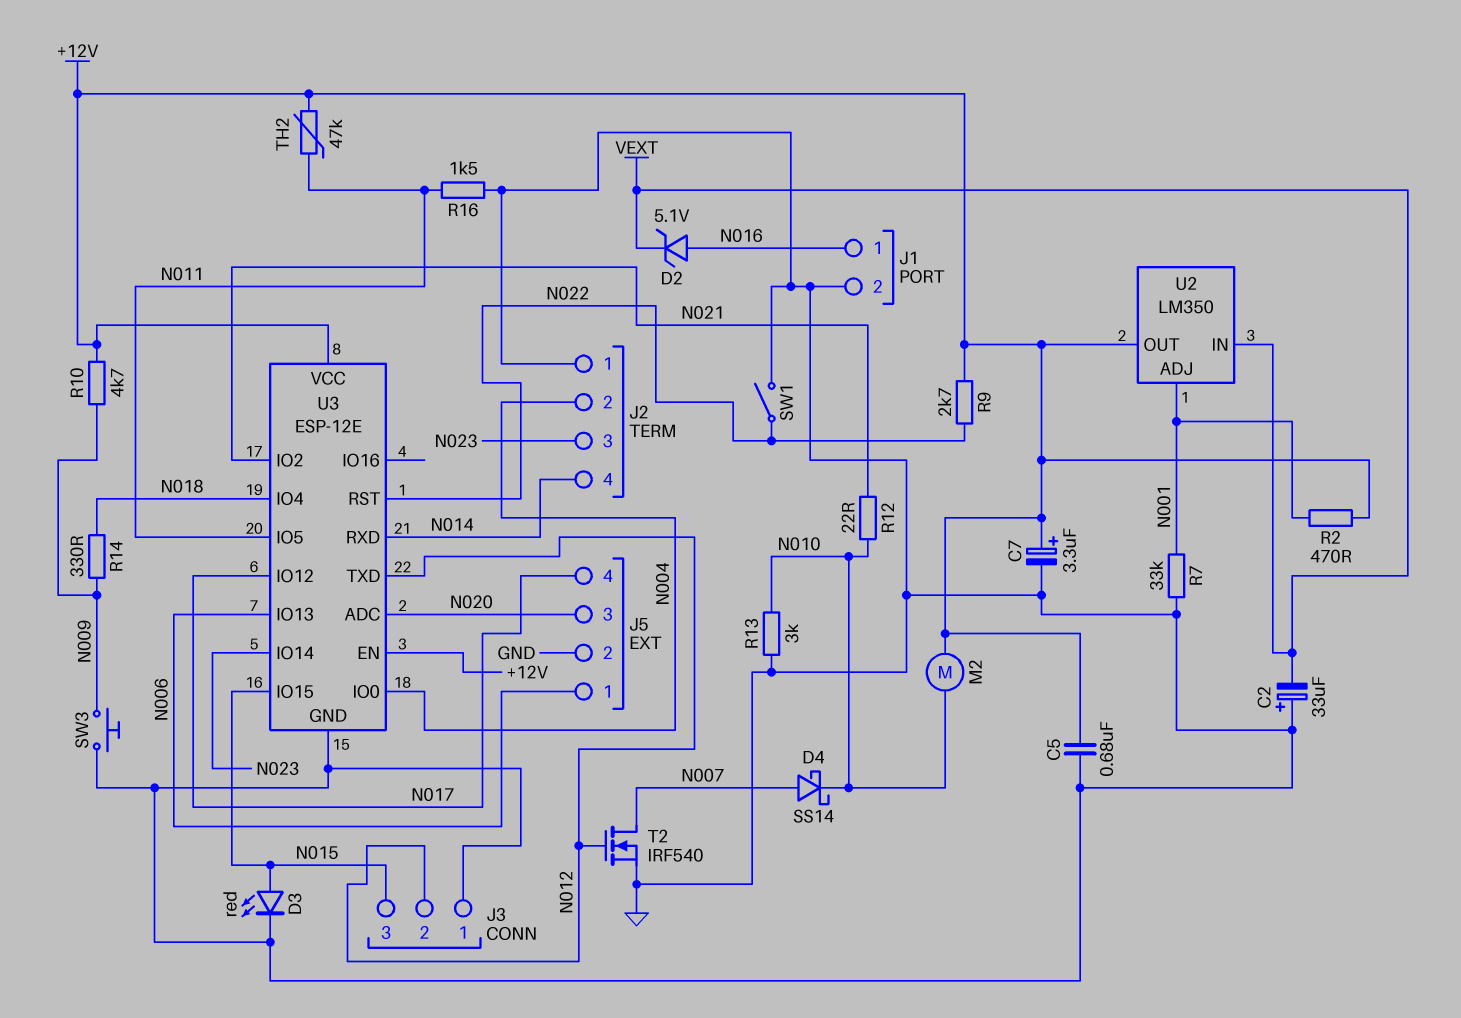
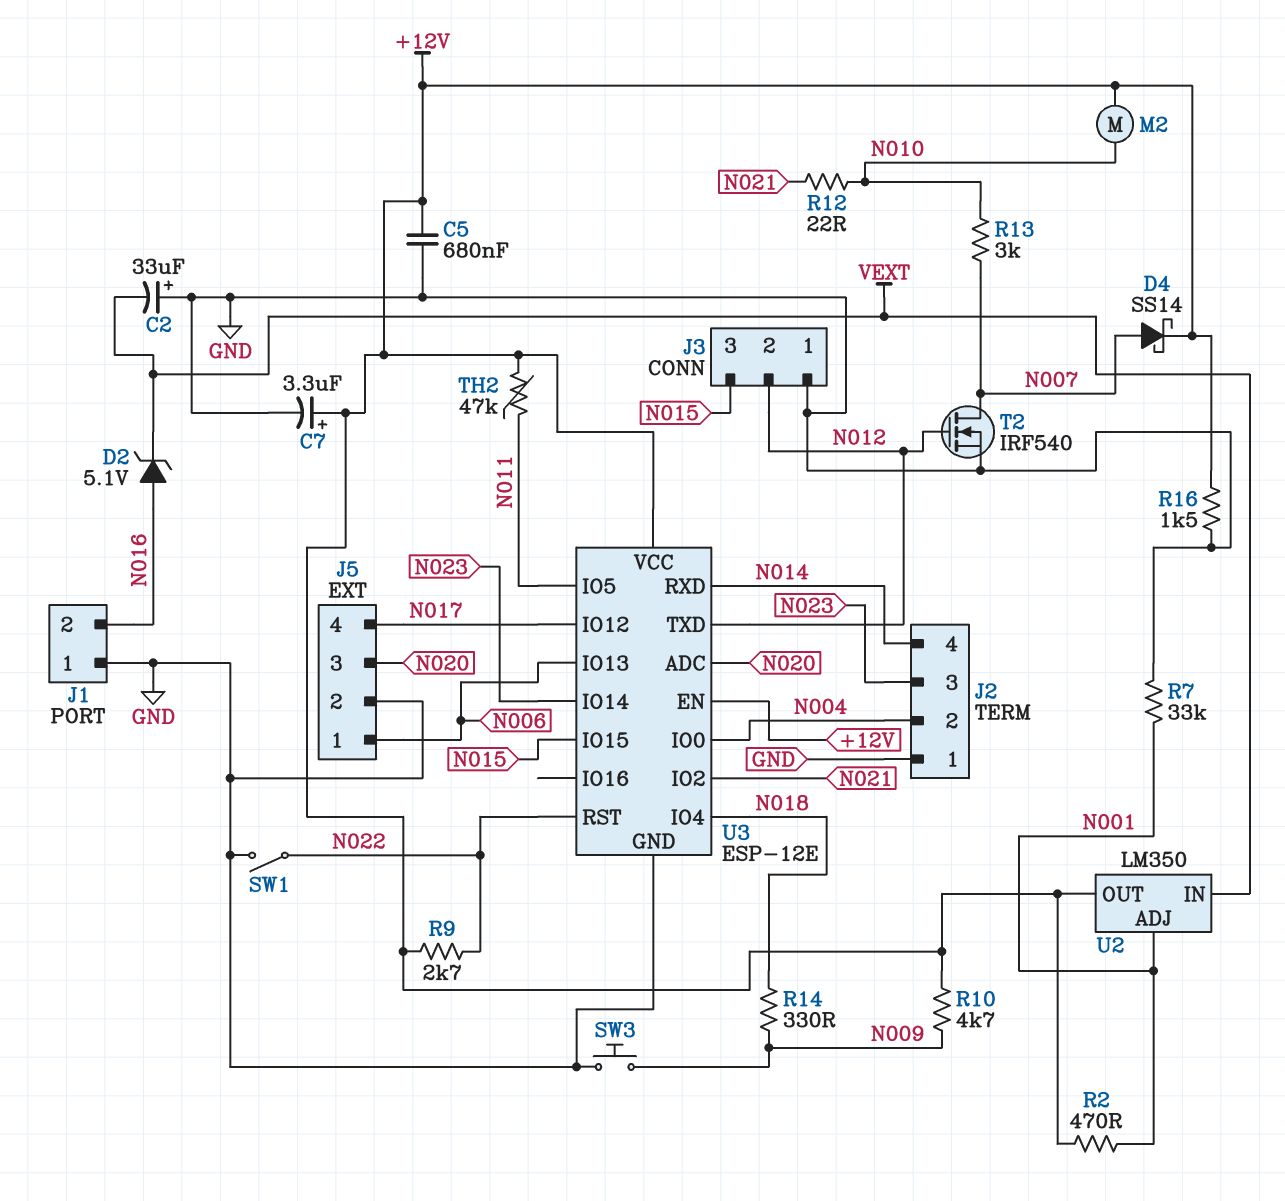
D3: LED red (A N015, K GND) -> none
D4: schottky SS14 (A N007, K N010) -> schottky SS14 (A N007, K +12V)
J1 pin 1: N016 -> GND
J1 pin 2: GND -> N016
R13: 3k (GND, N010) -> 3k (N007, N010)
R16: 1.5k (GND, N011) -> 1.5k (+12V, GND)

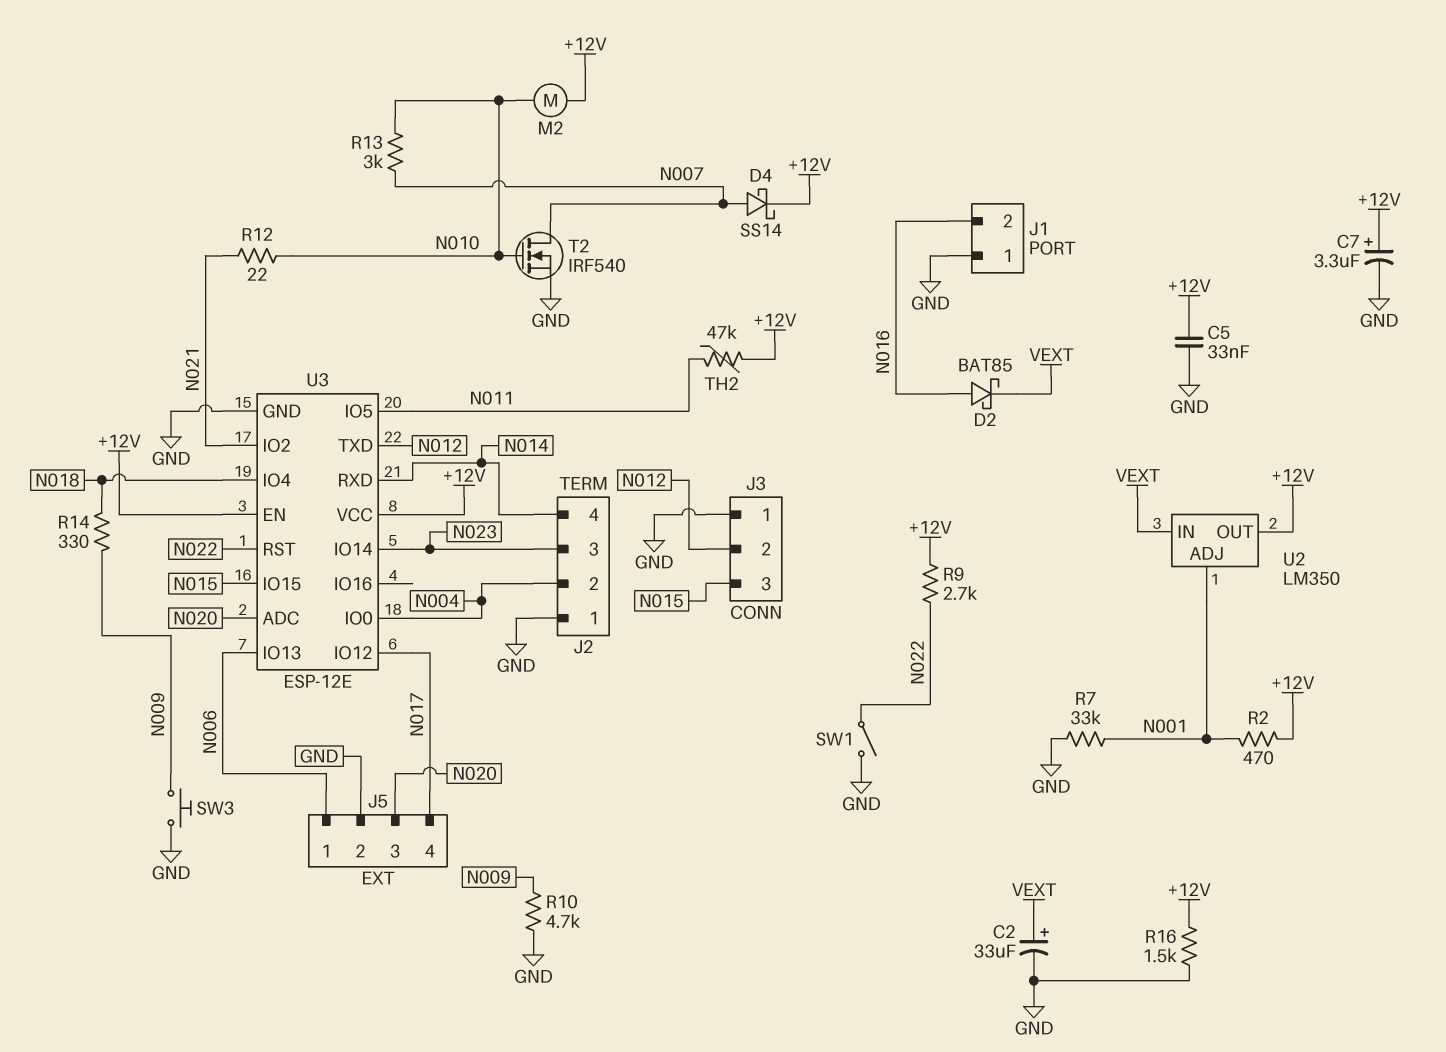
C2: 33uF (plus GND, minus VEXT) -> 33uF (plus VEXT, minus GND)
C5: 680nF (+12V, GND) -> 33nF (+12V, GND)
D2: zener 5.1V (A N016, K VEXT) -> schottky BAT85 (A N016, K VEXT)
R10: 4.7k (+12V, N009) -> 4.7k (GND, N009)
T2: NMOS IRF540 (G N012, D N007, S GND) -> NMOS IRF540 (G N010, D N007, S GND)

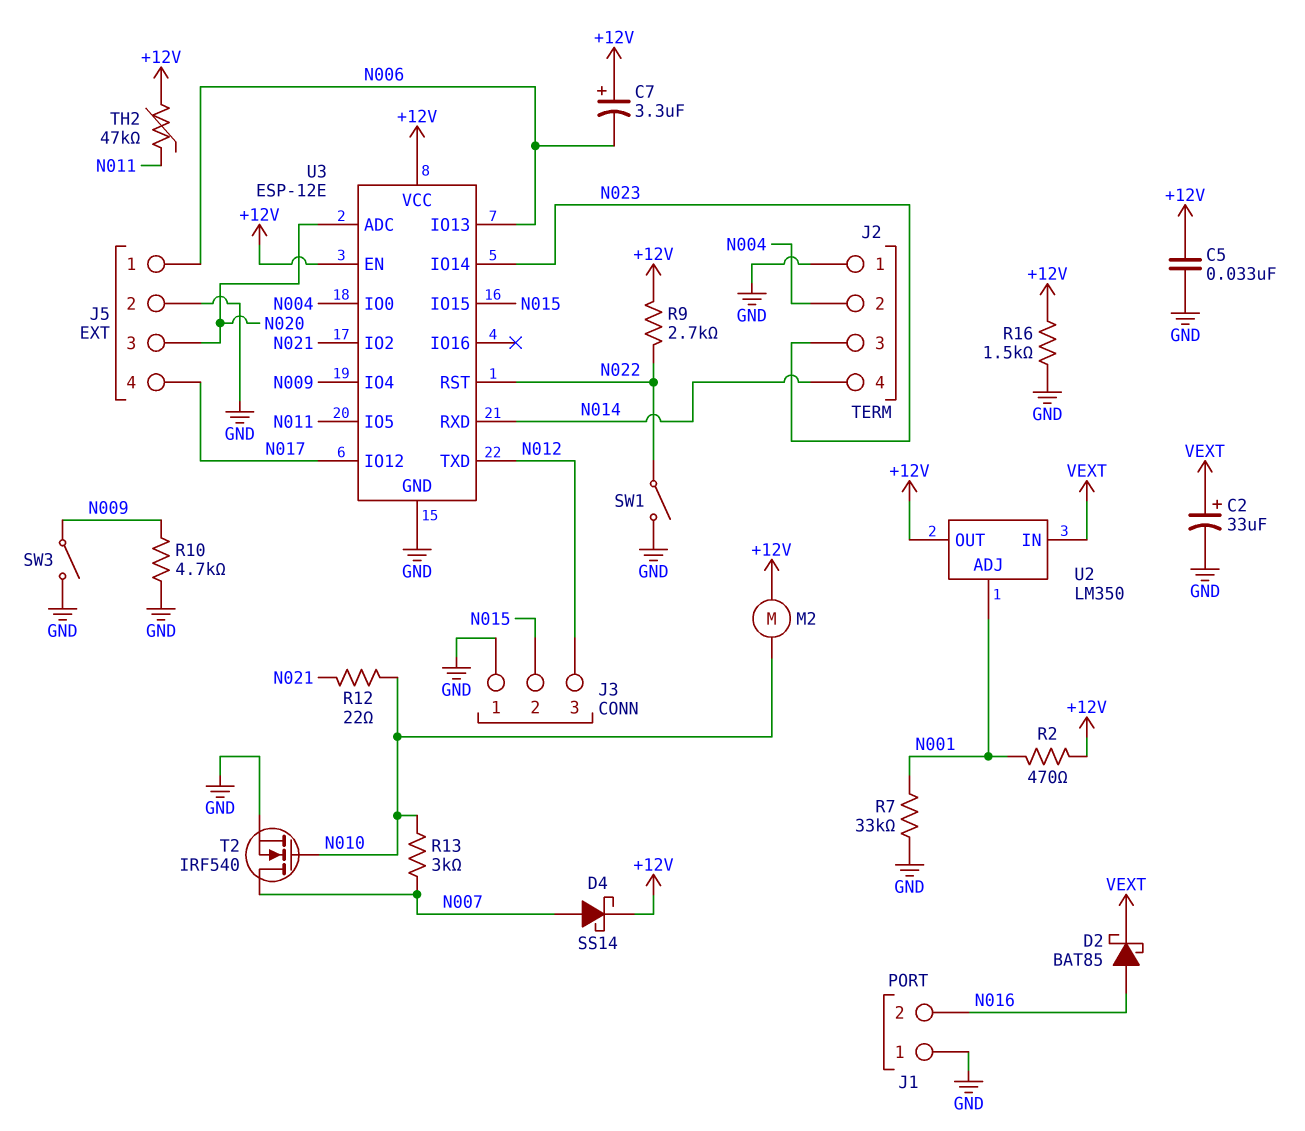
C7: 3.3uF (plus +12V, minus GND) -> 3.3uF (plus +12V, minus N006)
J3 pin 2: N012 -> N015
J3 pin 3: N015 -> N012
R14: 330 (N009, N018) -> none
SW3: button (GND, N009) -> switch (GND, N009)
U3 pin IO4: N018 -> N009

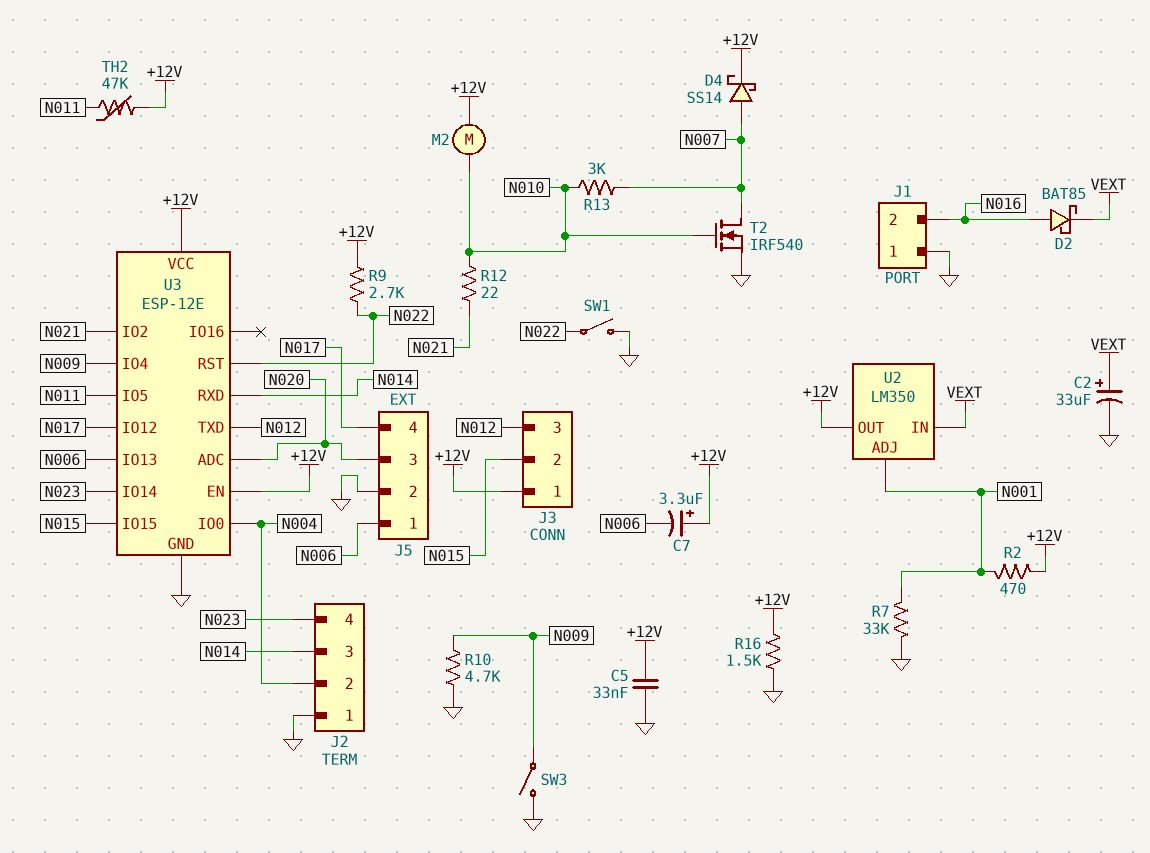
J2 pin 3: N023 -> N014
J2 pin 4: N014 -> N023
J3 pin 1: GND -> +12V

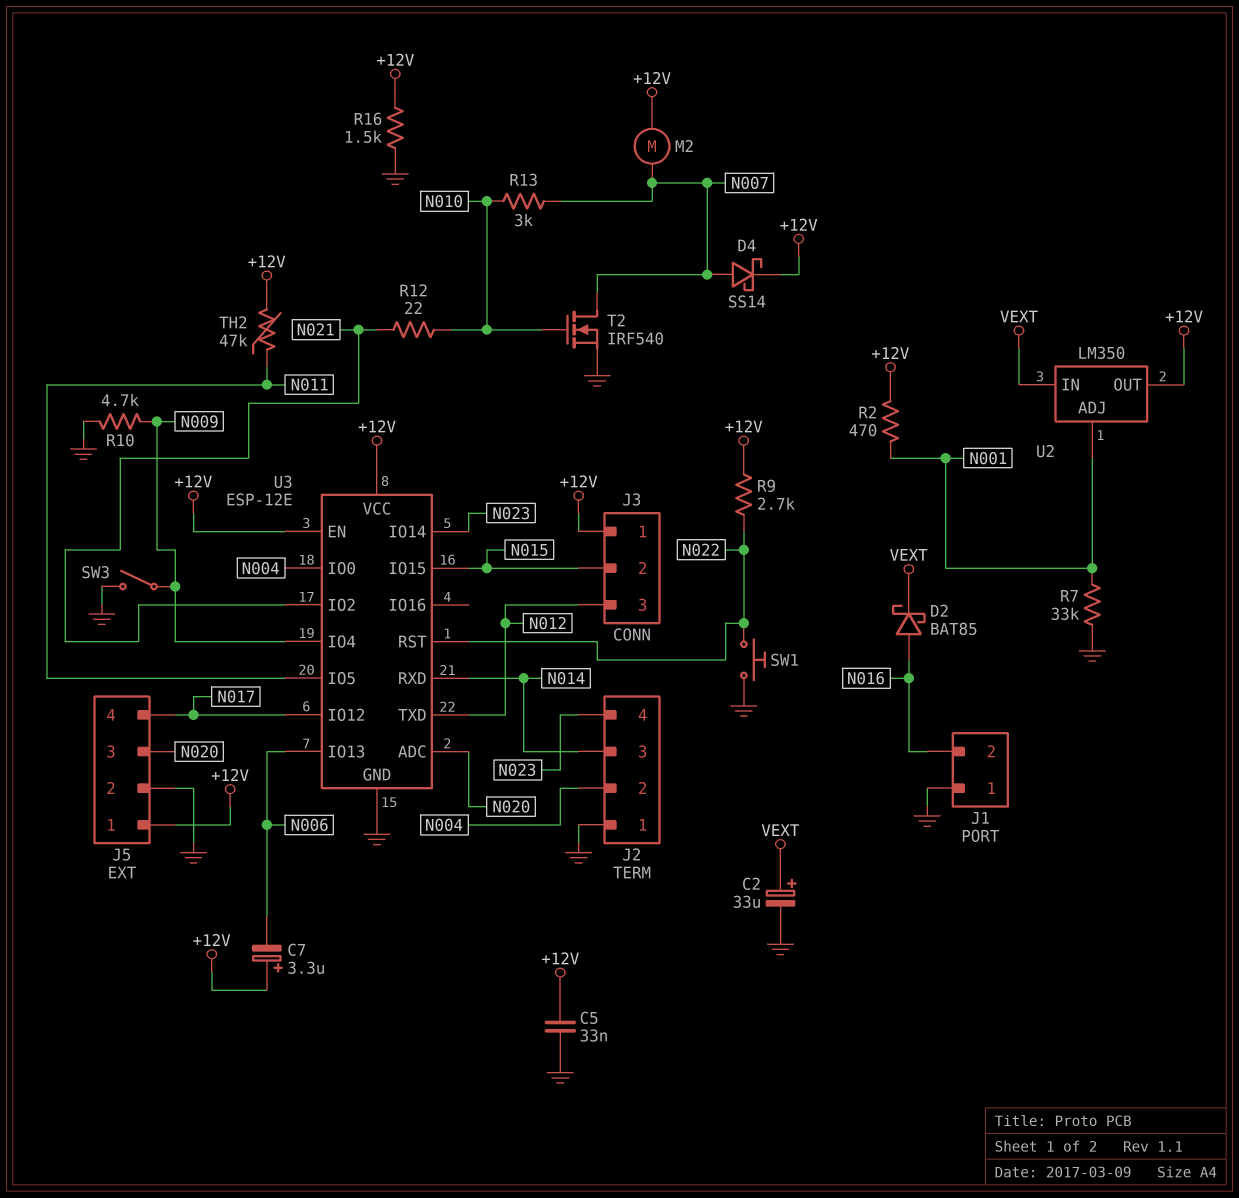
J5 pin 1: N006 -> +12V
M2: motor (+12V, N010) -> motor (+12V, N007)
SW1: switch (GND, N022) -> button (GND, N022)

